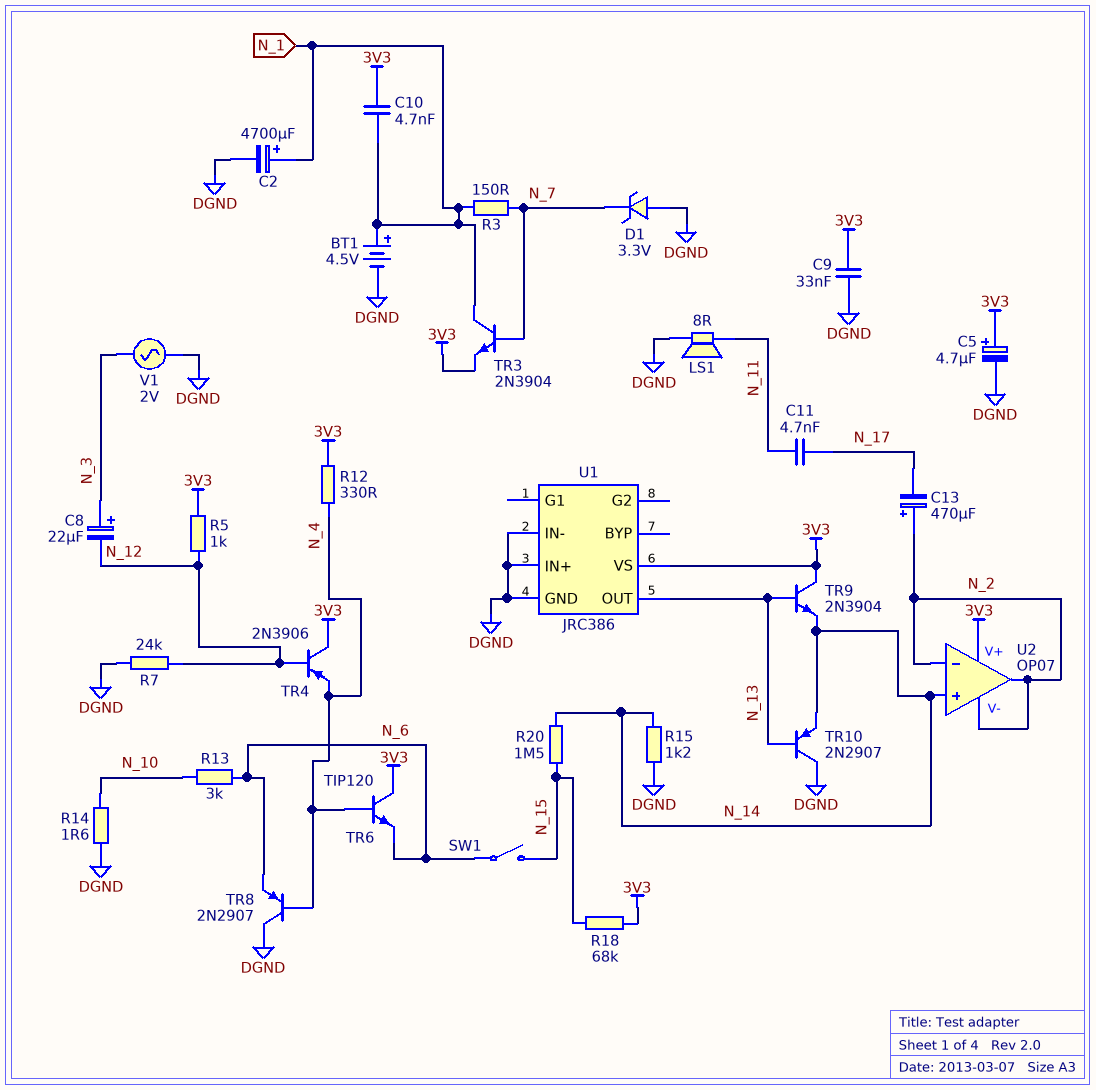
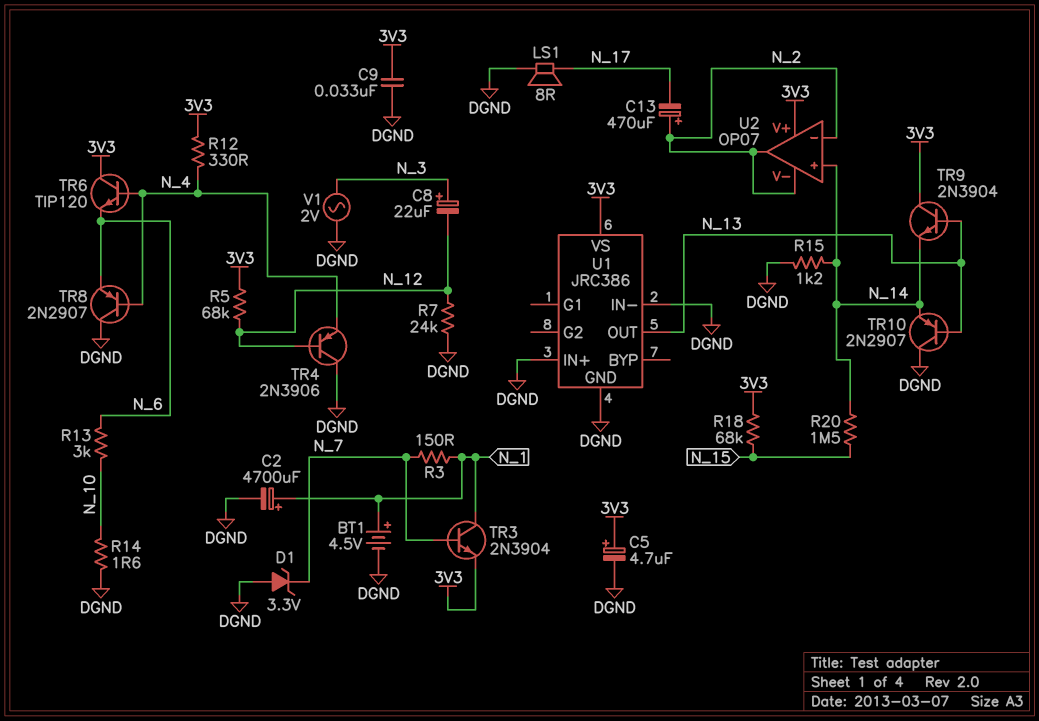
C10: 4.7nF (3V3, N_1) -> none
C11: 4.7nF (N_11, N_17) -> none
LS1: speaker 8R (DGND, N_11) -> speaker 8R (DGND, N_17)
R5: 1k (3V3, N_12) -> 68k (3V3, N_12)
SW1: switch (N_6, N_15) -> none
TR4: PNP 2N3906 (B N_12, C 3V3, E N_4) -> PNP 2N3906 (B N_12, C DGND, E N_4)

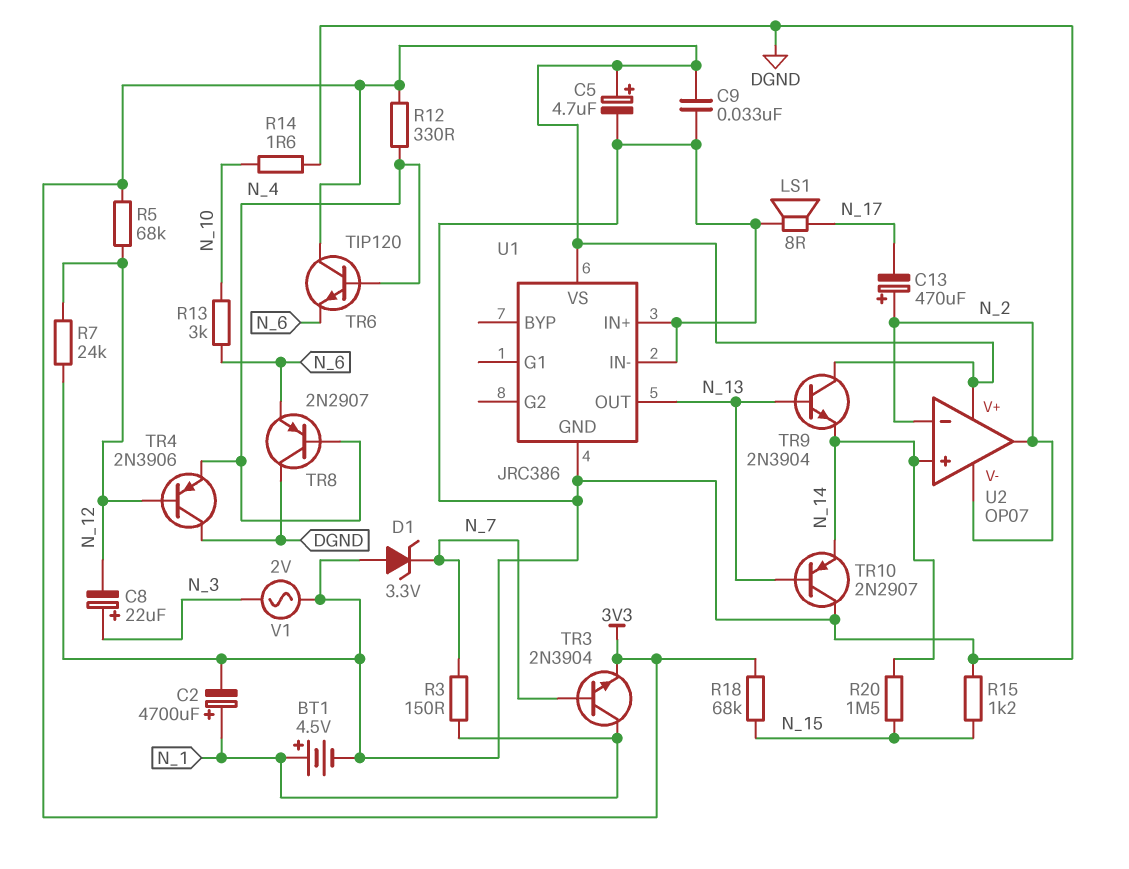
R15: 1.2k (DGND, N_14) -> 1.2k (DGND, N_15)

